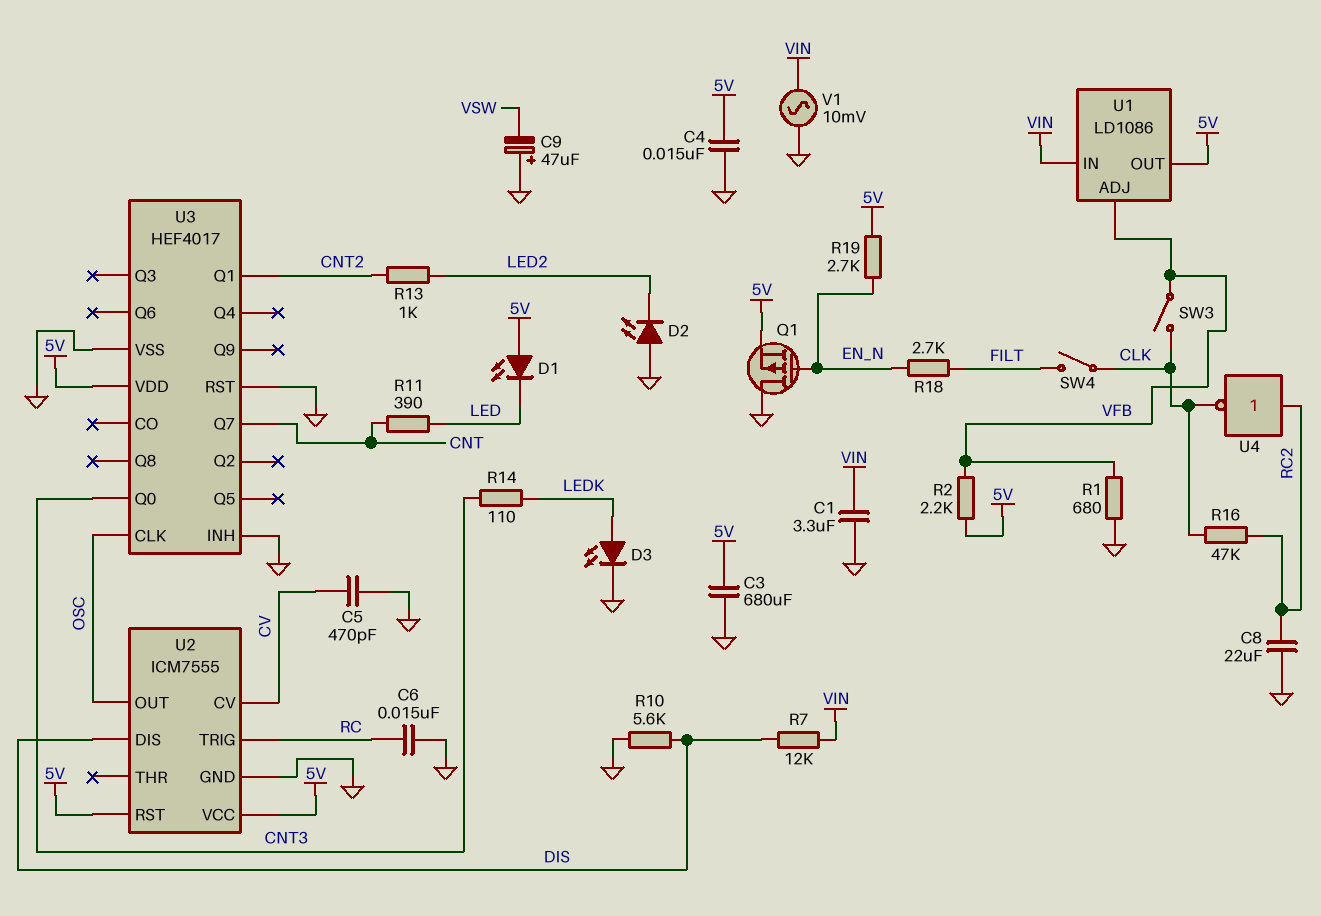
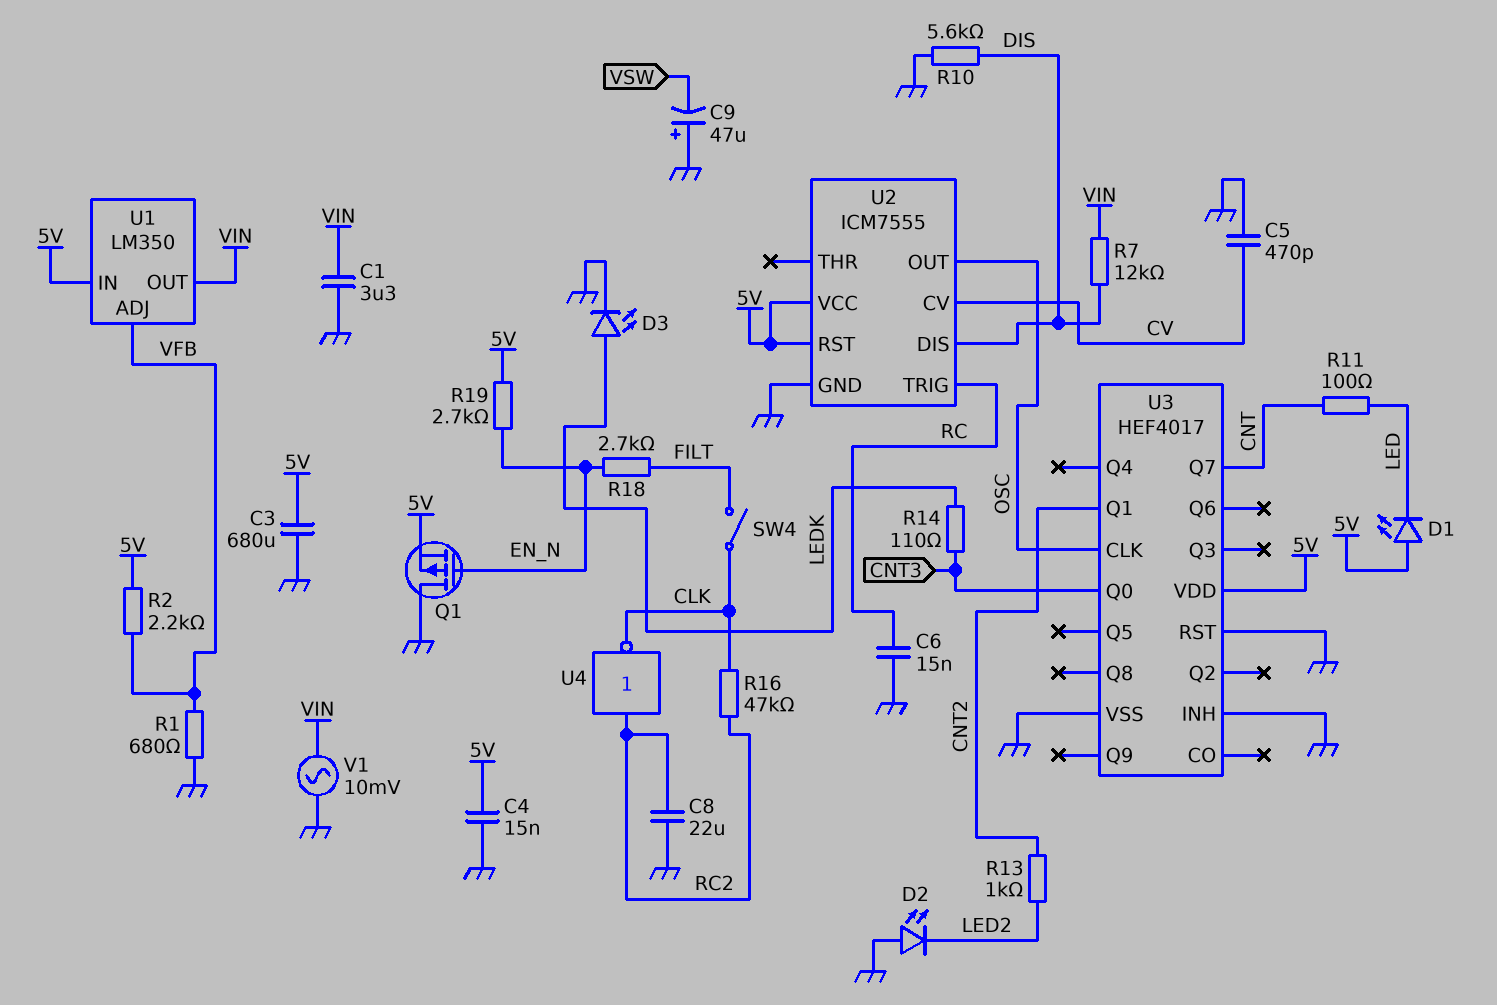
R11: 390 (CNT, LED) -> 100 (CNT, LED)
SW3: switch (CLK, VFB) -> none
U1: LD1086 -> LM350
U1 pin IN: VIN -> 5V
U1 pin OUT: 5V -> VIN

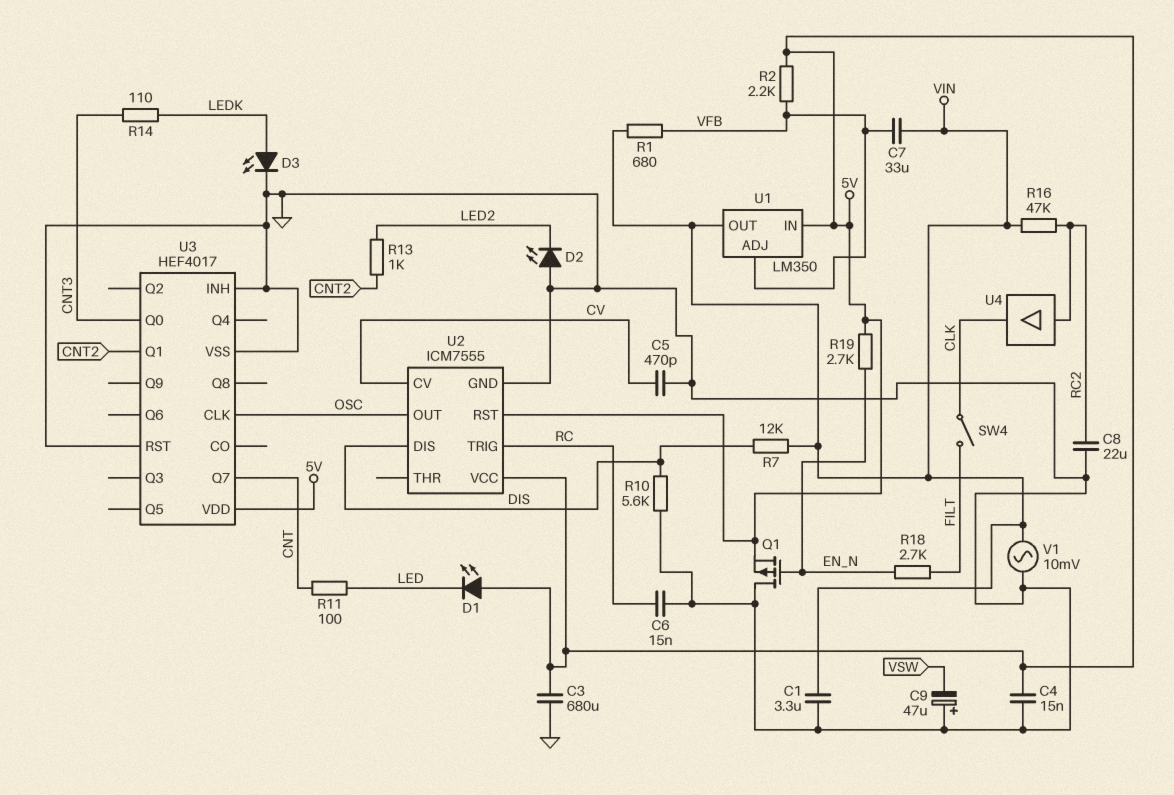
C7: none -> 33uF (VFB, VIN)
R1: 680 (GND, VFB) -> 680 (VFB, VIN)
R16: 47k (CLK, RC2) -> 47k (RC2, VIN)
U4: NOT (in RC2, out CLK) -> buffer (in RC2, out CLK)

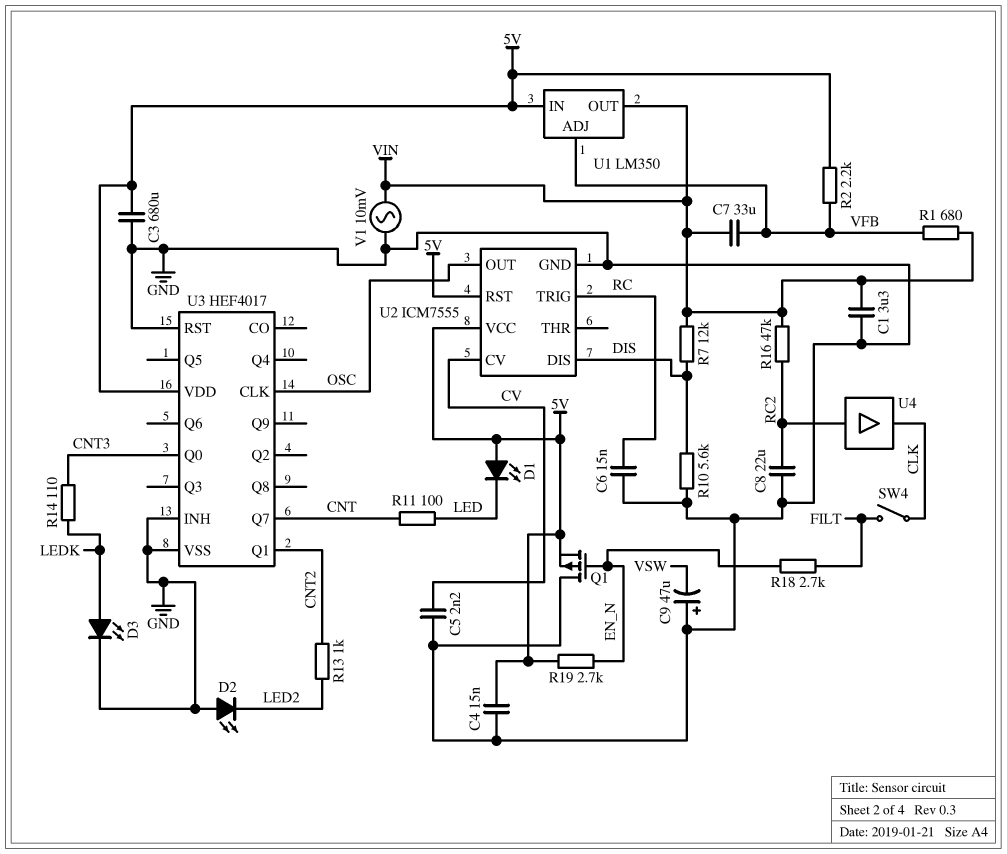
C5: 470pF (CV, GND) -> 2.2nF (CV, GND)

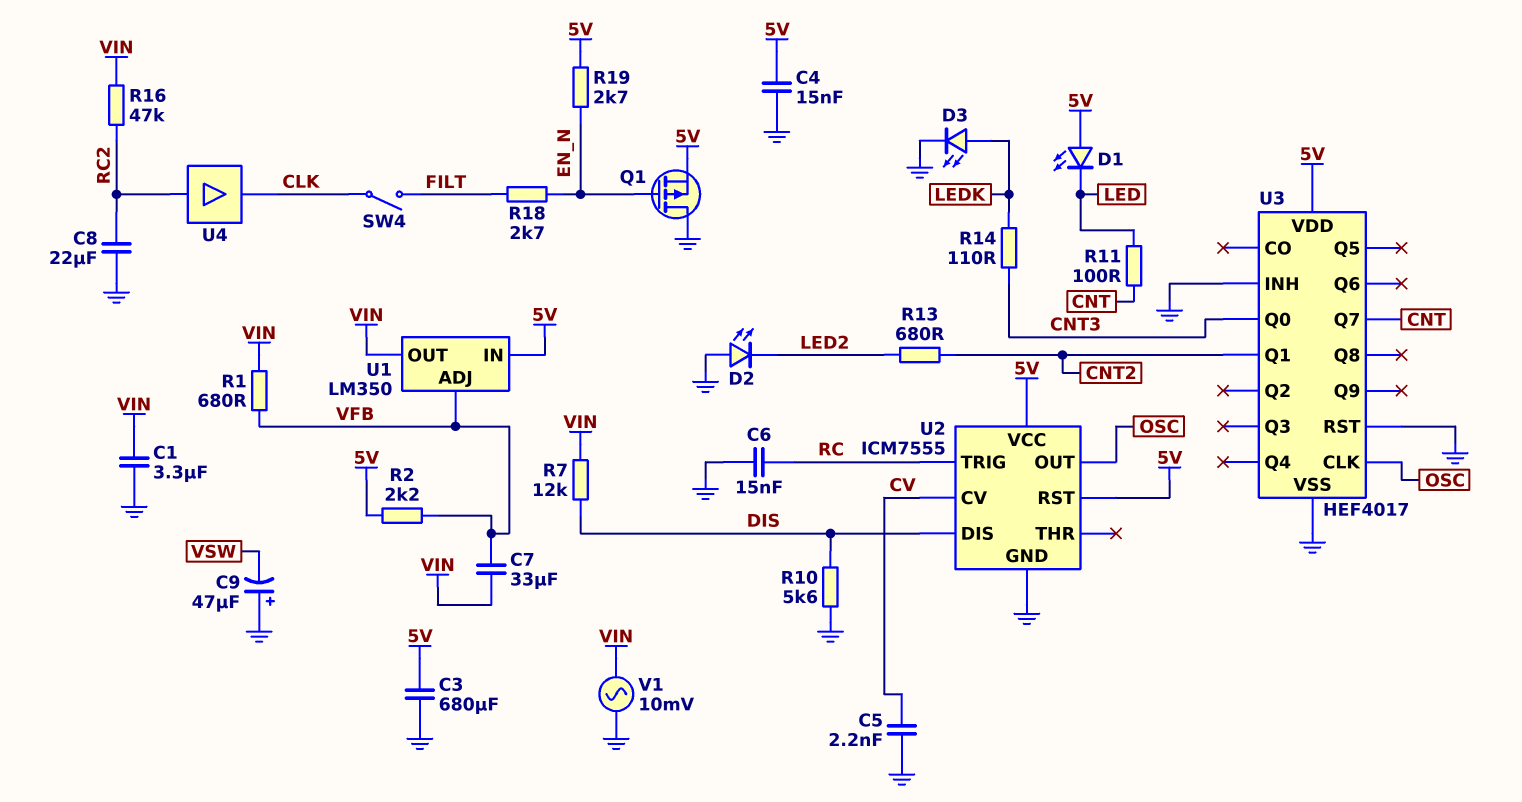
R13: 1k (CNT2, LED2) -> 680 (CNT2, LED2)

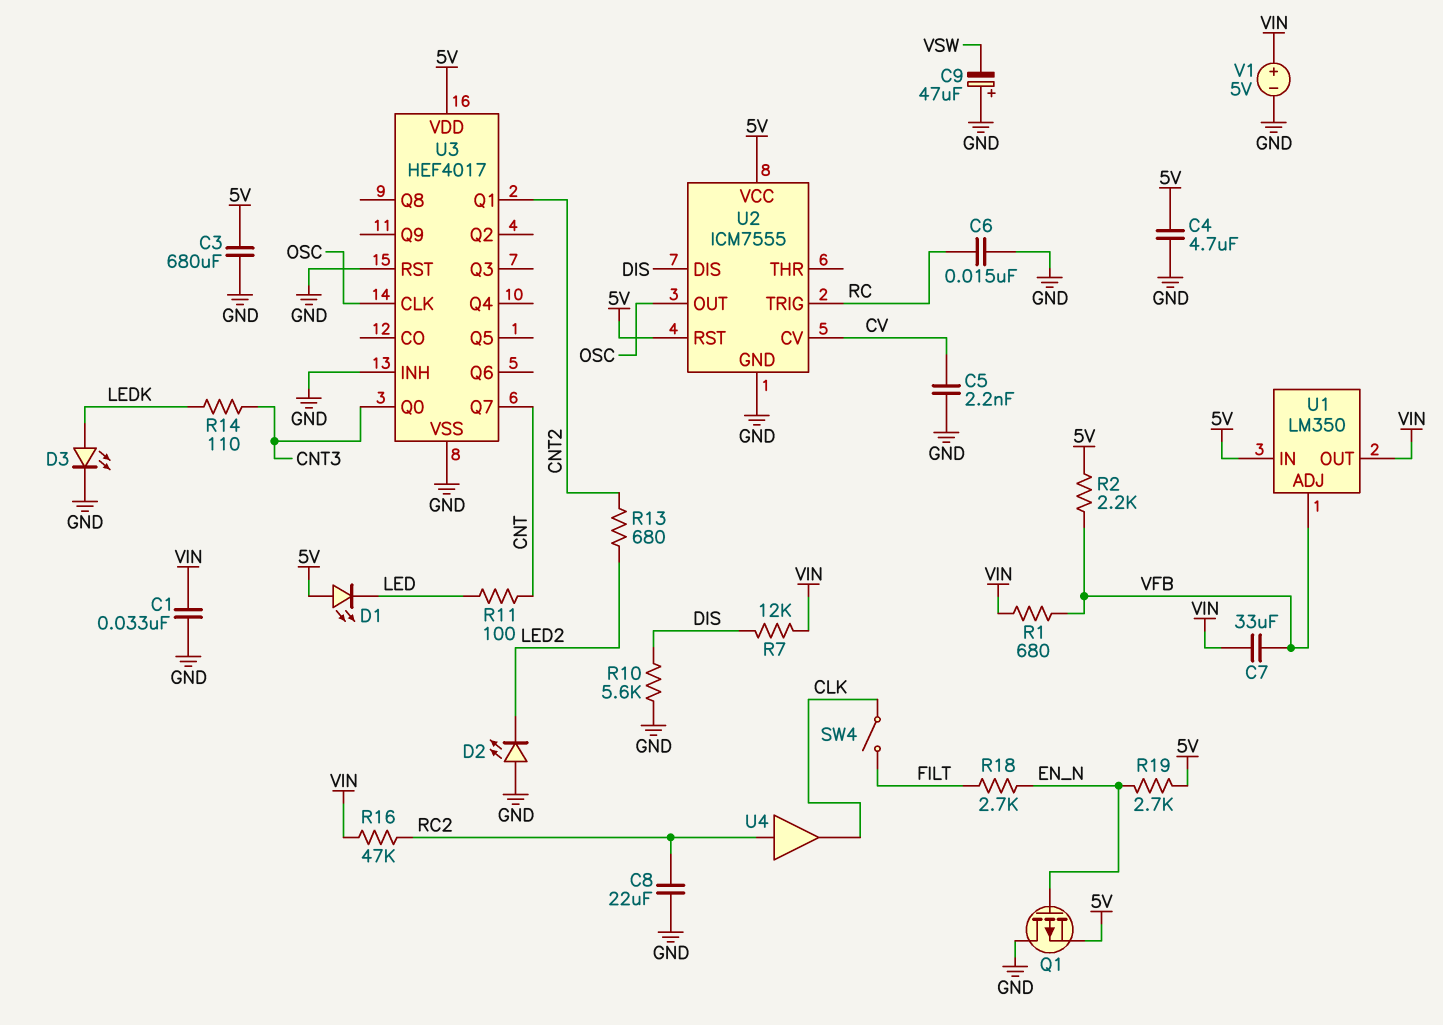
C1: 3.3uF (GND, VIN) -> 33nF (GND, VIN)
C4: 15nF (5V, GND) -> 4.7uF (5V, GND)
V1: AC 10mV (GND, VIN) -> 5V (plus VIN, minus GND)

